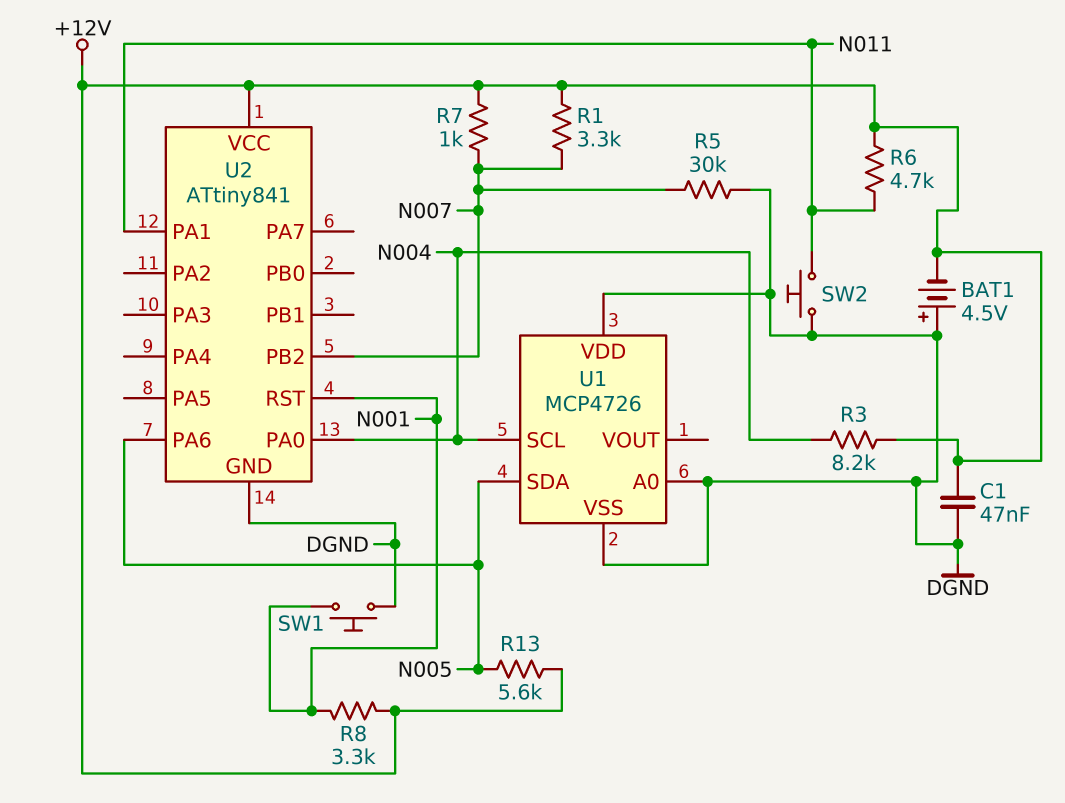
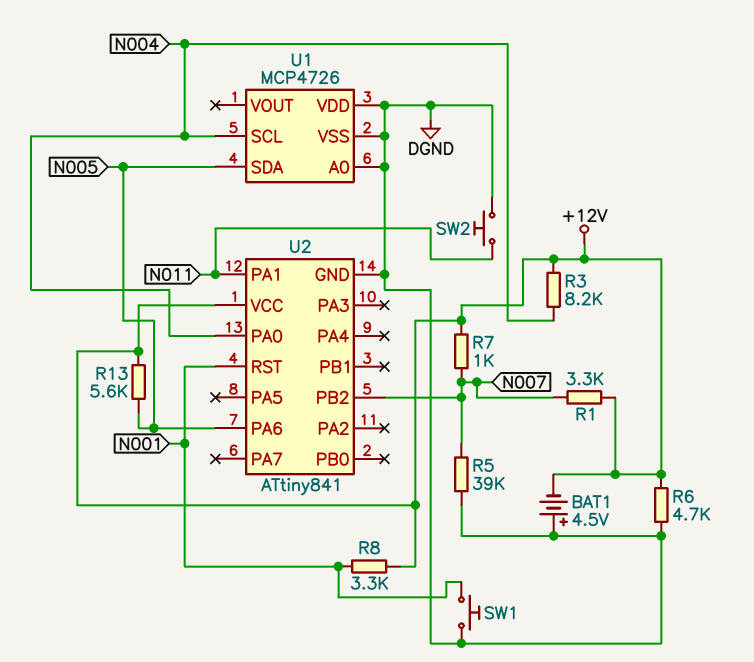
C1: 47nF (+12V, DGND) -> none
R5: 30k (DGND, N007) -> 39k (DGND, N007)
R6: 4.7k (+12V, N011) -> 4.7k (+12V, DGND)

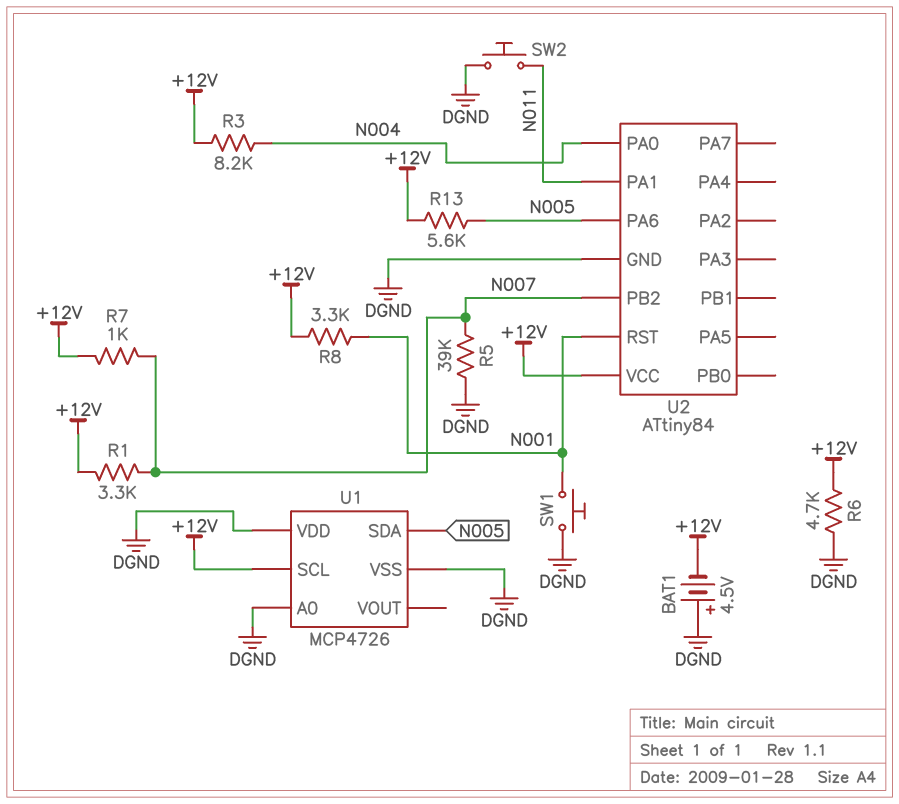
U1 pin SCL: N004 -> +12V
U2: ATtiny841 -> ATtiny84

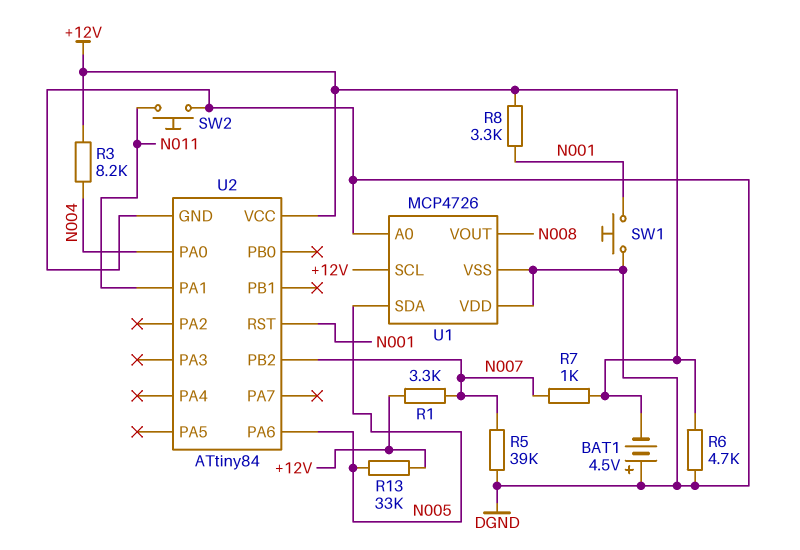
R13: 5.6k (+12V, N005) -> 33k (+12V, N005)
U1 pin VOUT: none -> N008

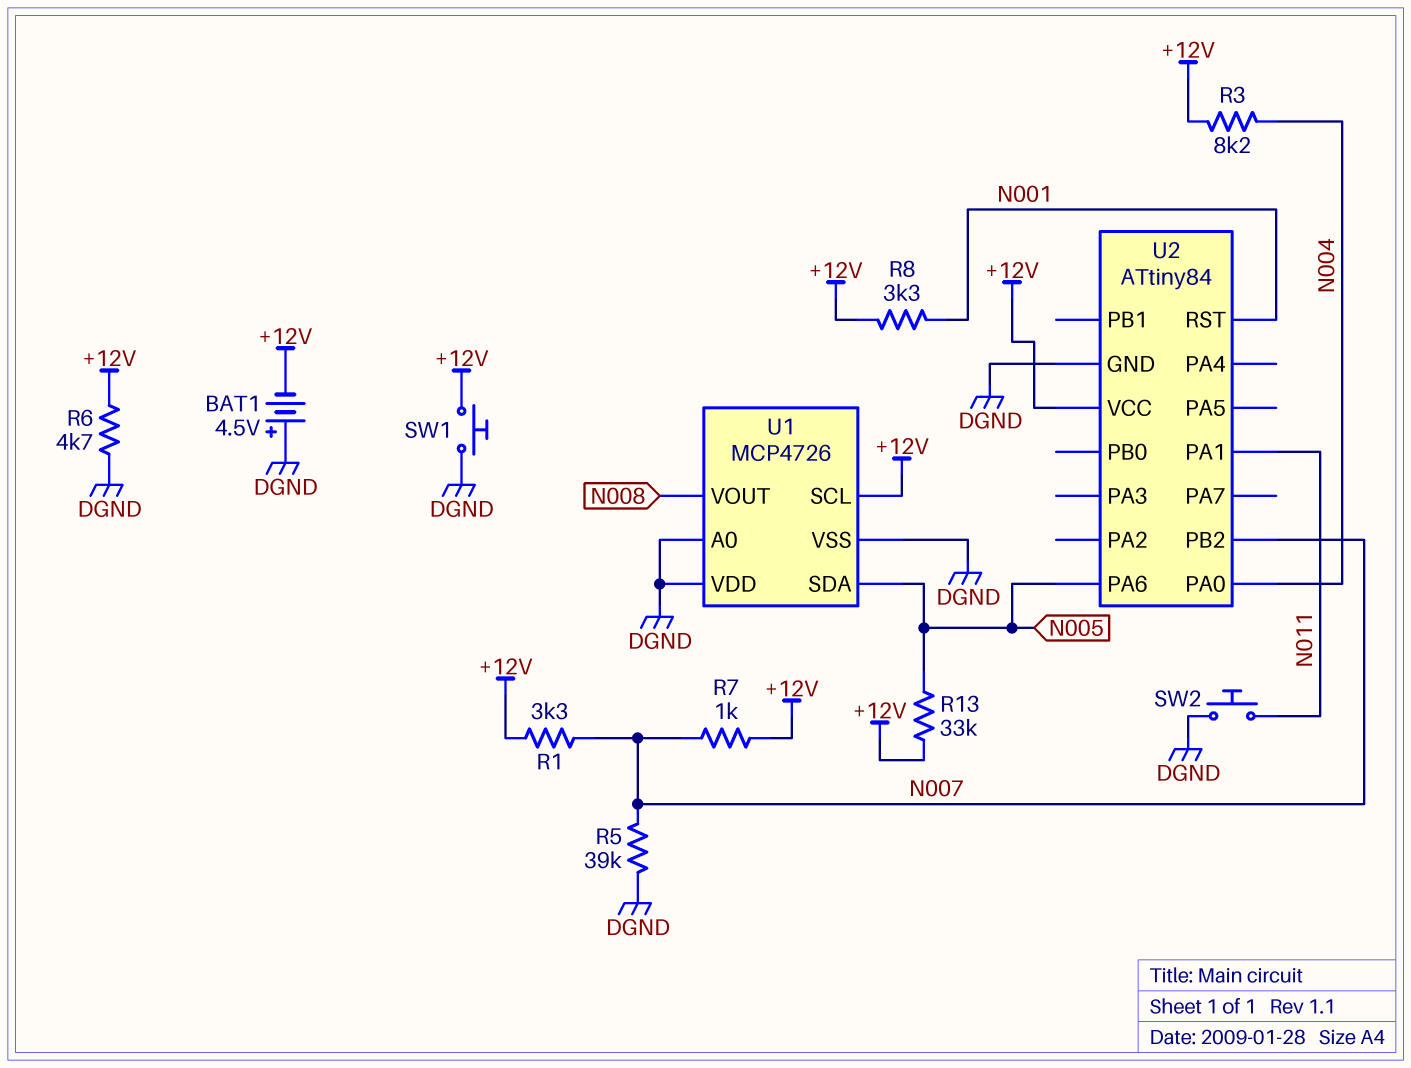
SW1: button (DGND, N001) -> button (+12V, DGND)

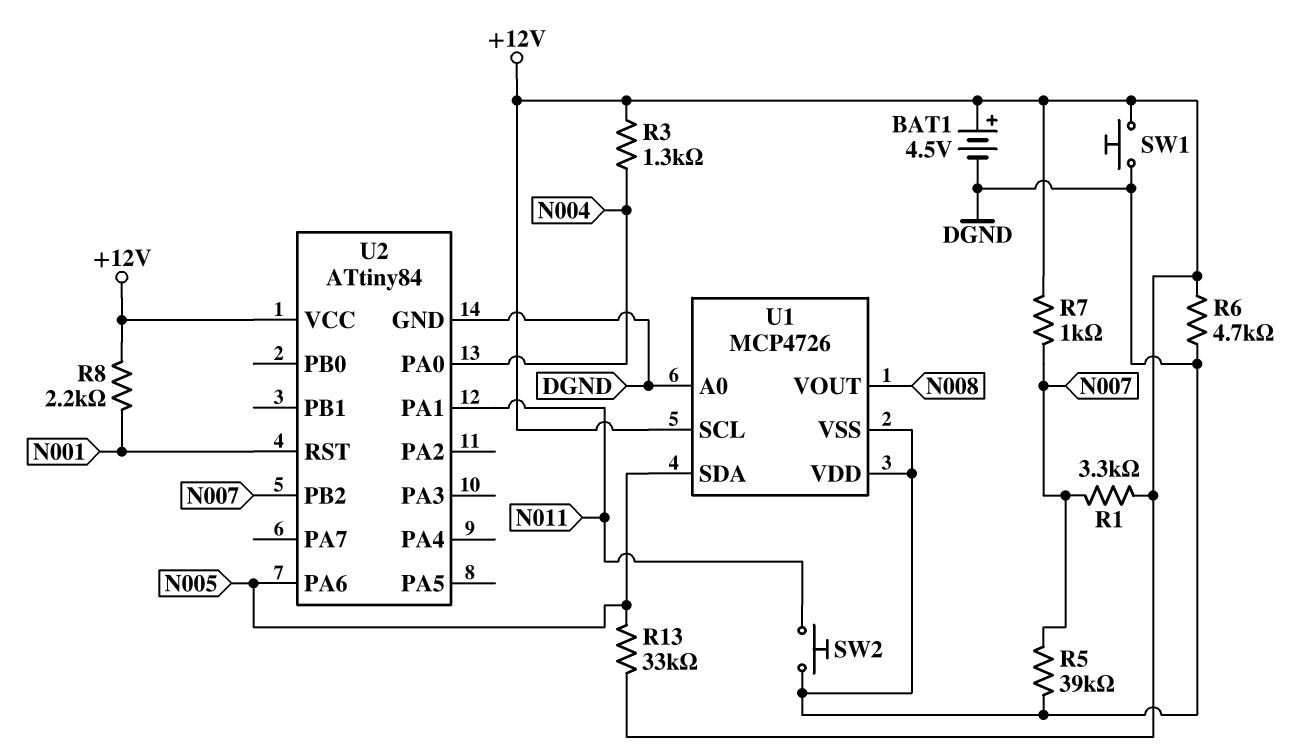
BAT1: 4.5V (plus DGND, minus +12V) -> 4.5V (plus +12V, minus DGND)
R3: 8.2k (+12V, N004) -> 1.3k (+12V, N004)
R8: 3.3k (+12V, N001) -> 2.2k (+12V, N001)

